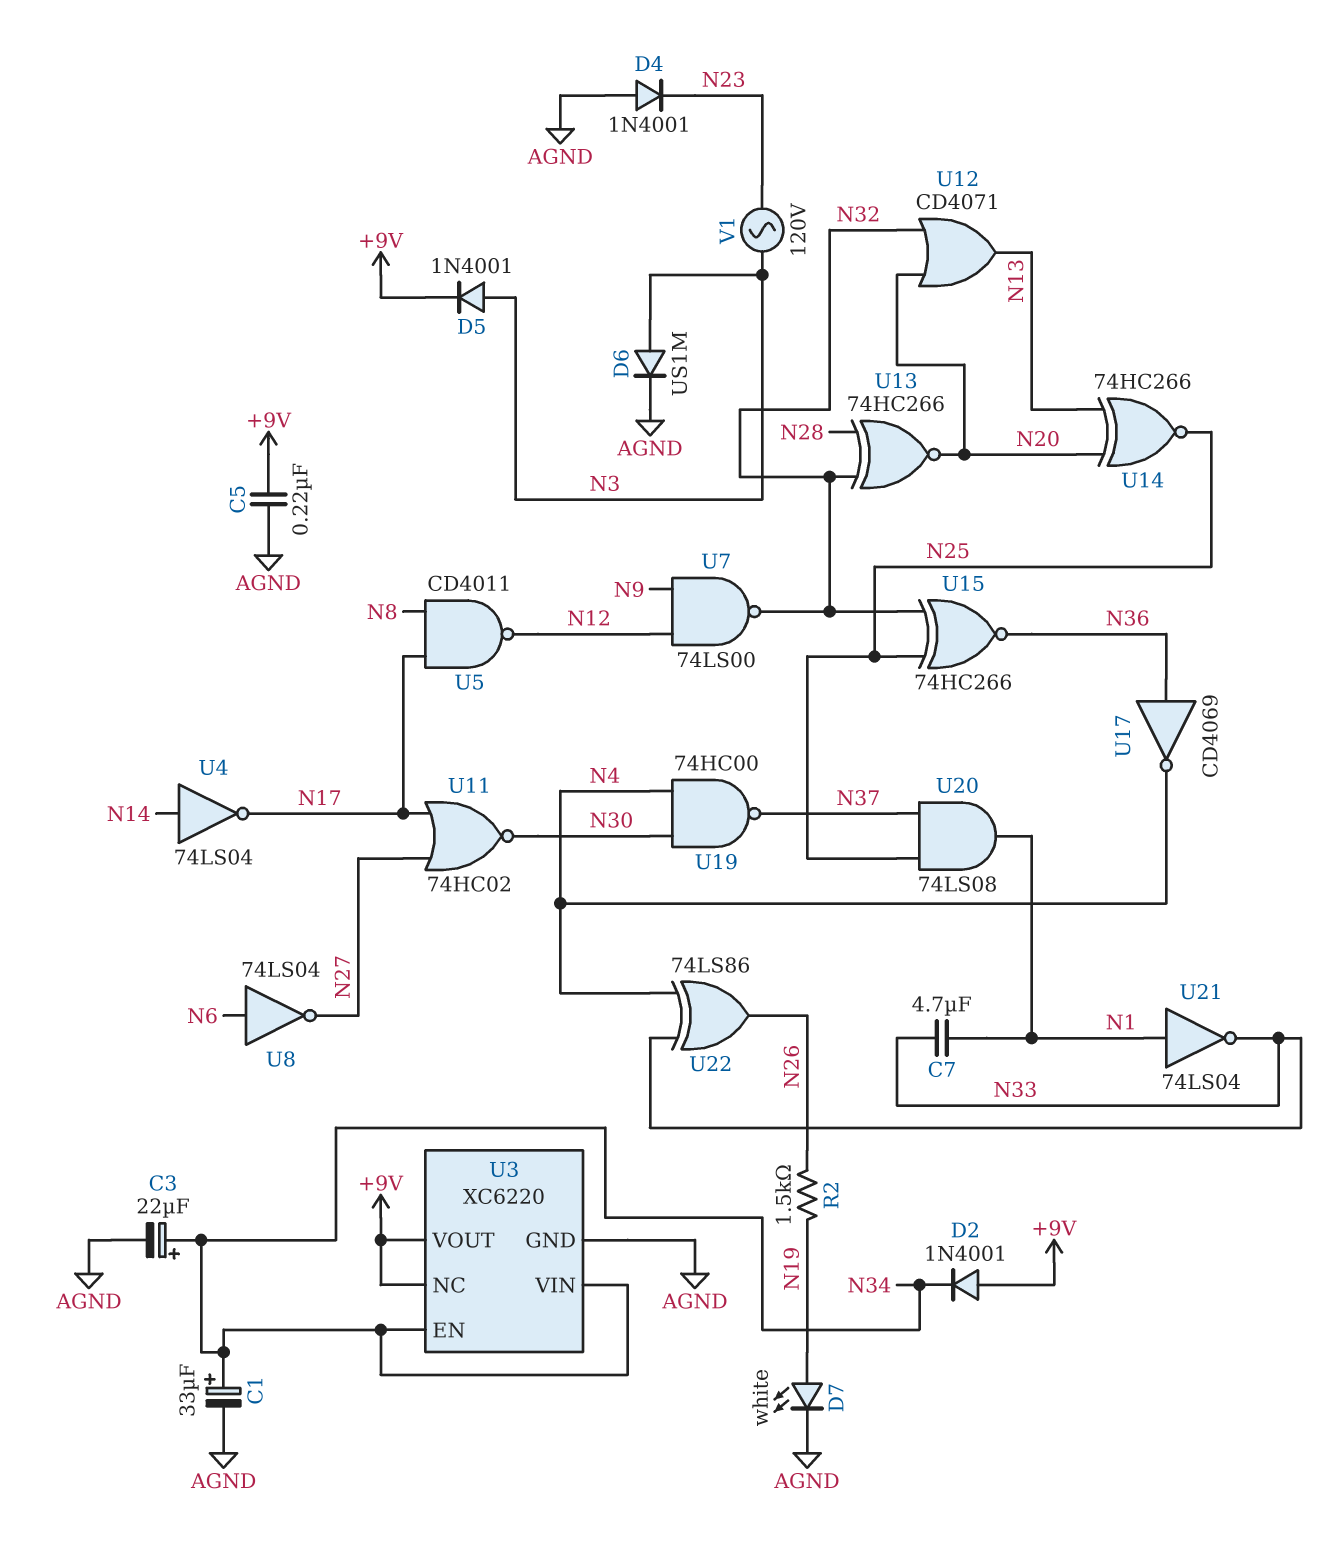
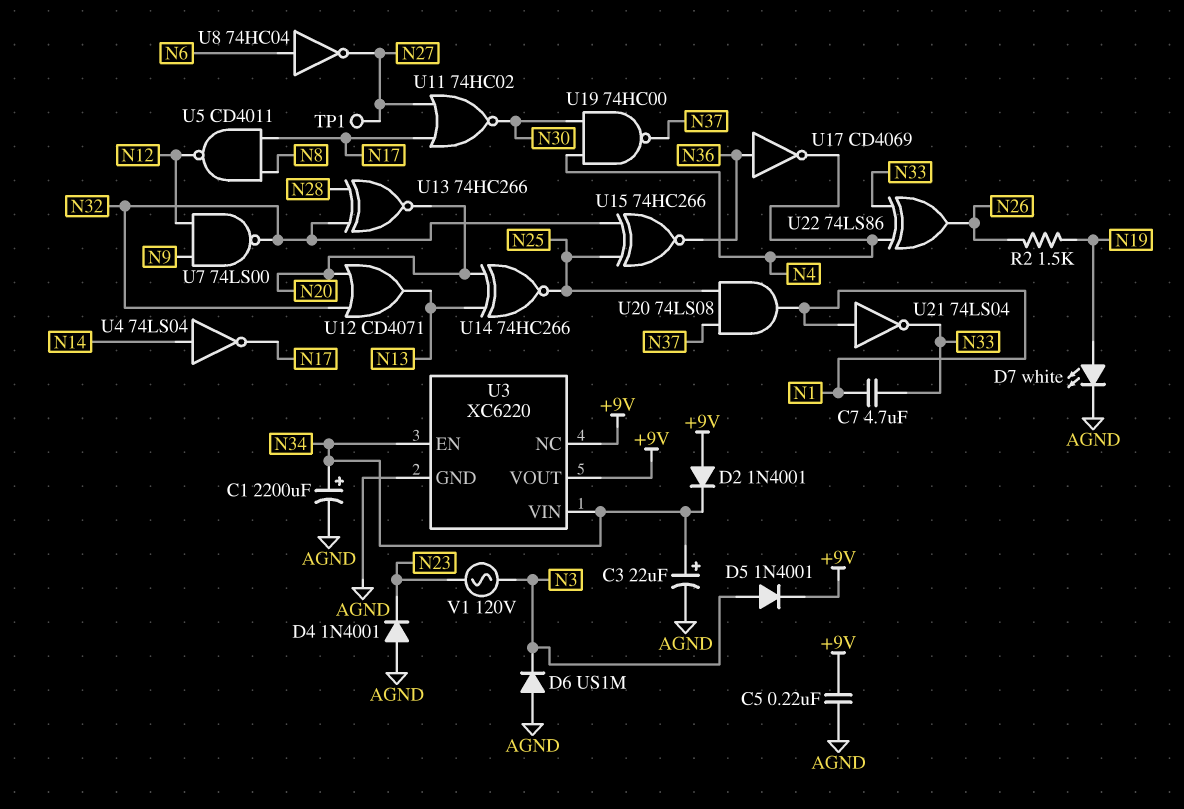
C1: 33uF (plus N34, minus AGND) -> 2200uF (plus N34, minus AGND)
D6: diode US1M (A N3, K AGND) -> diode US1M (A AGND, K N3)
TP1: none -> test point (N27)
U8: NOT 74LS04 (in N6, out N27) -> NOT 74HC04 (in N6, out N27)

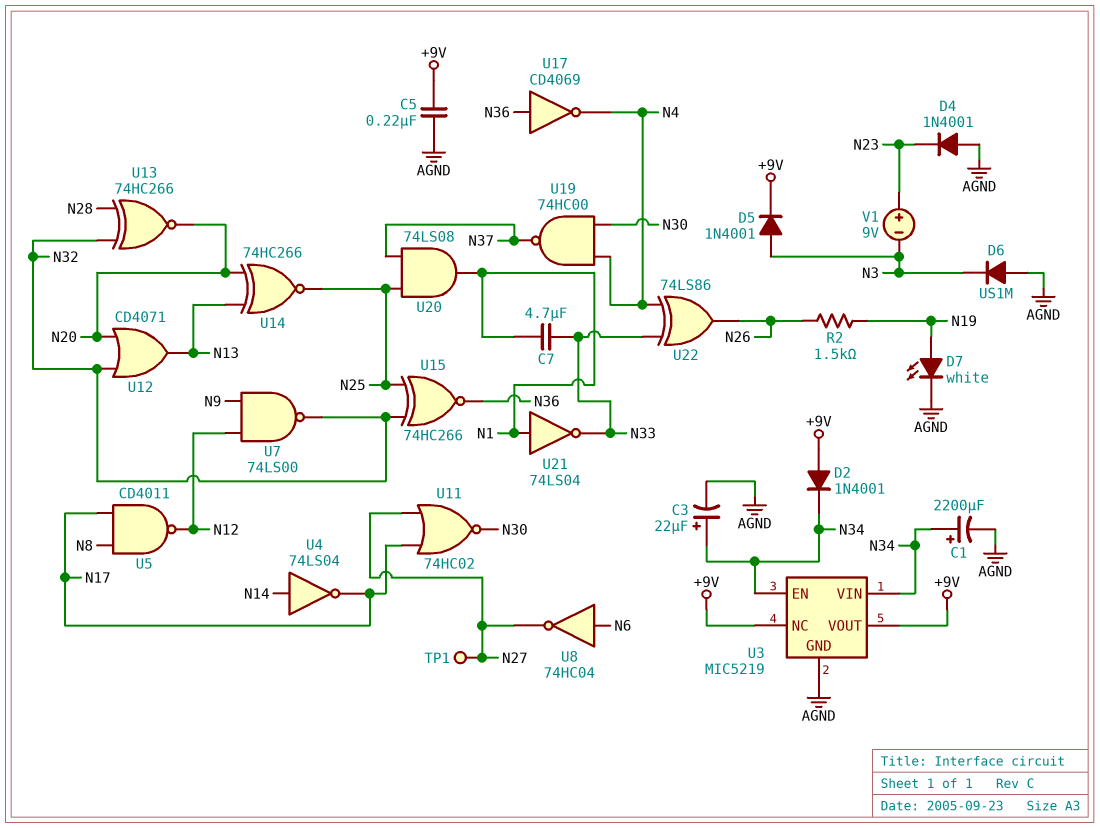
U3: XC6220 -> MIC5219
V1: AC 120V (N3, N23) -> 9V (plus N23, minus N3)

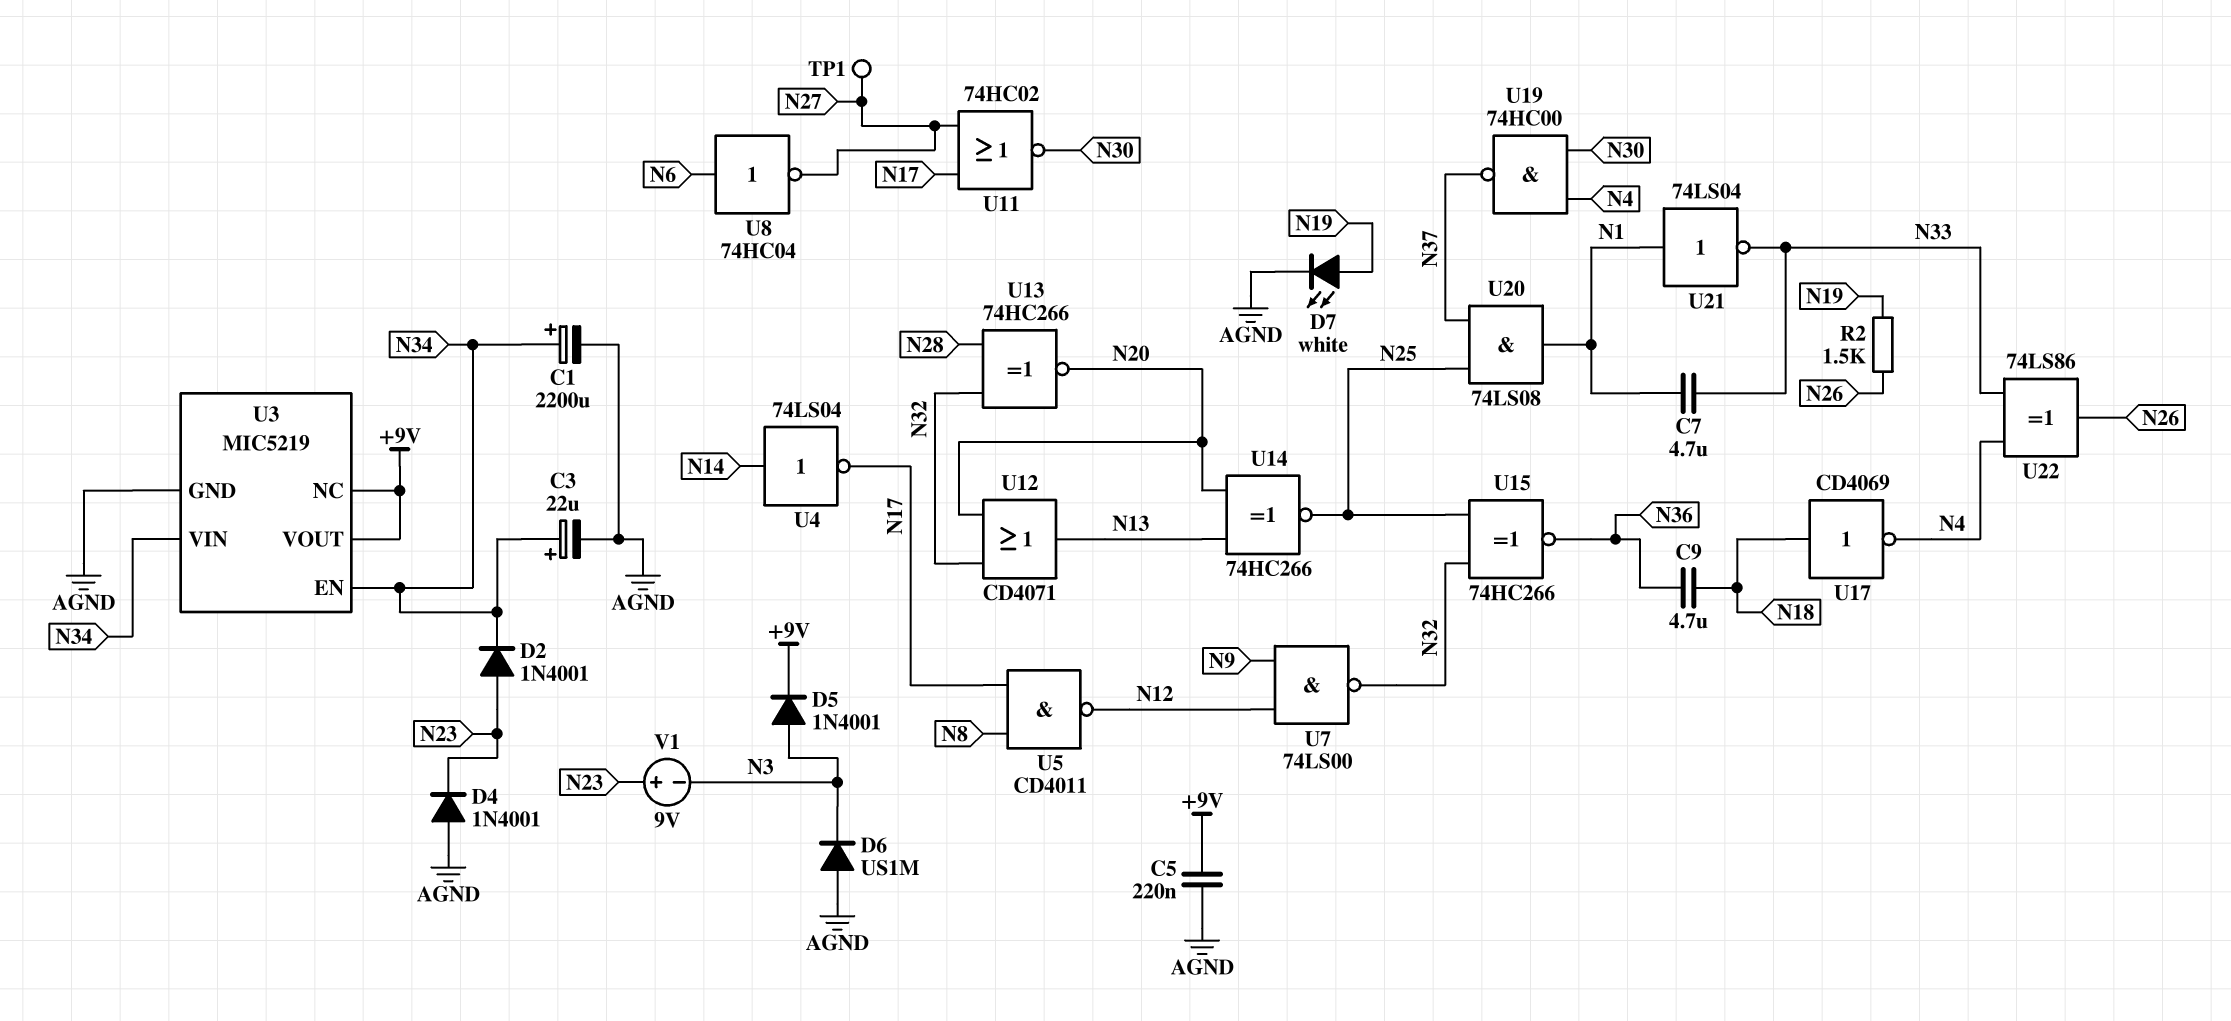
C9: none -> 4.7uF (N18, N36)
D2: diode 1N4001 (A +9V, K N34) -> diode 1N4001 (A N23, K N34)
U17: NOT CD4069 (in N36, out N4) -> NOT CD4069 (in N18, out N4)

